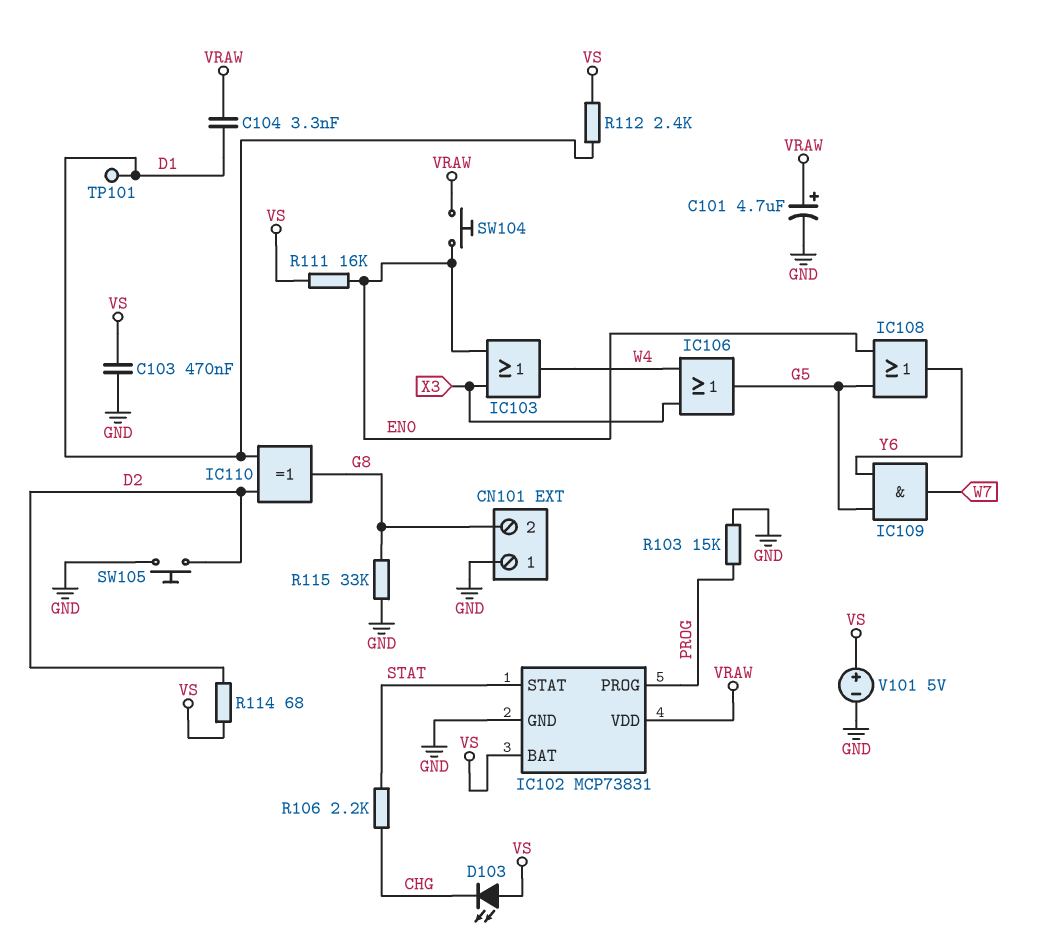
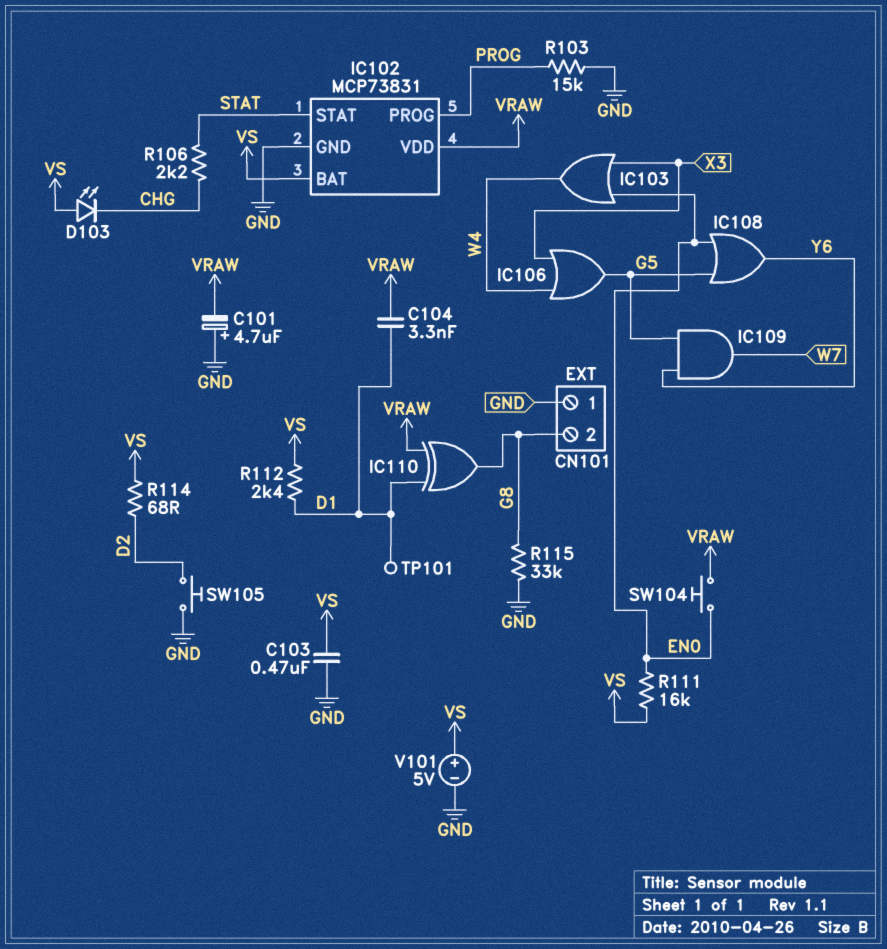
C101: 4.7uF (plus VRAW, minus GND) -> 4.7uF (plus GND, minus VRAW)
IC110: XOR (in D1, in D2, out G8) -> XOR (in D1, in VRAW, out G8)

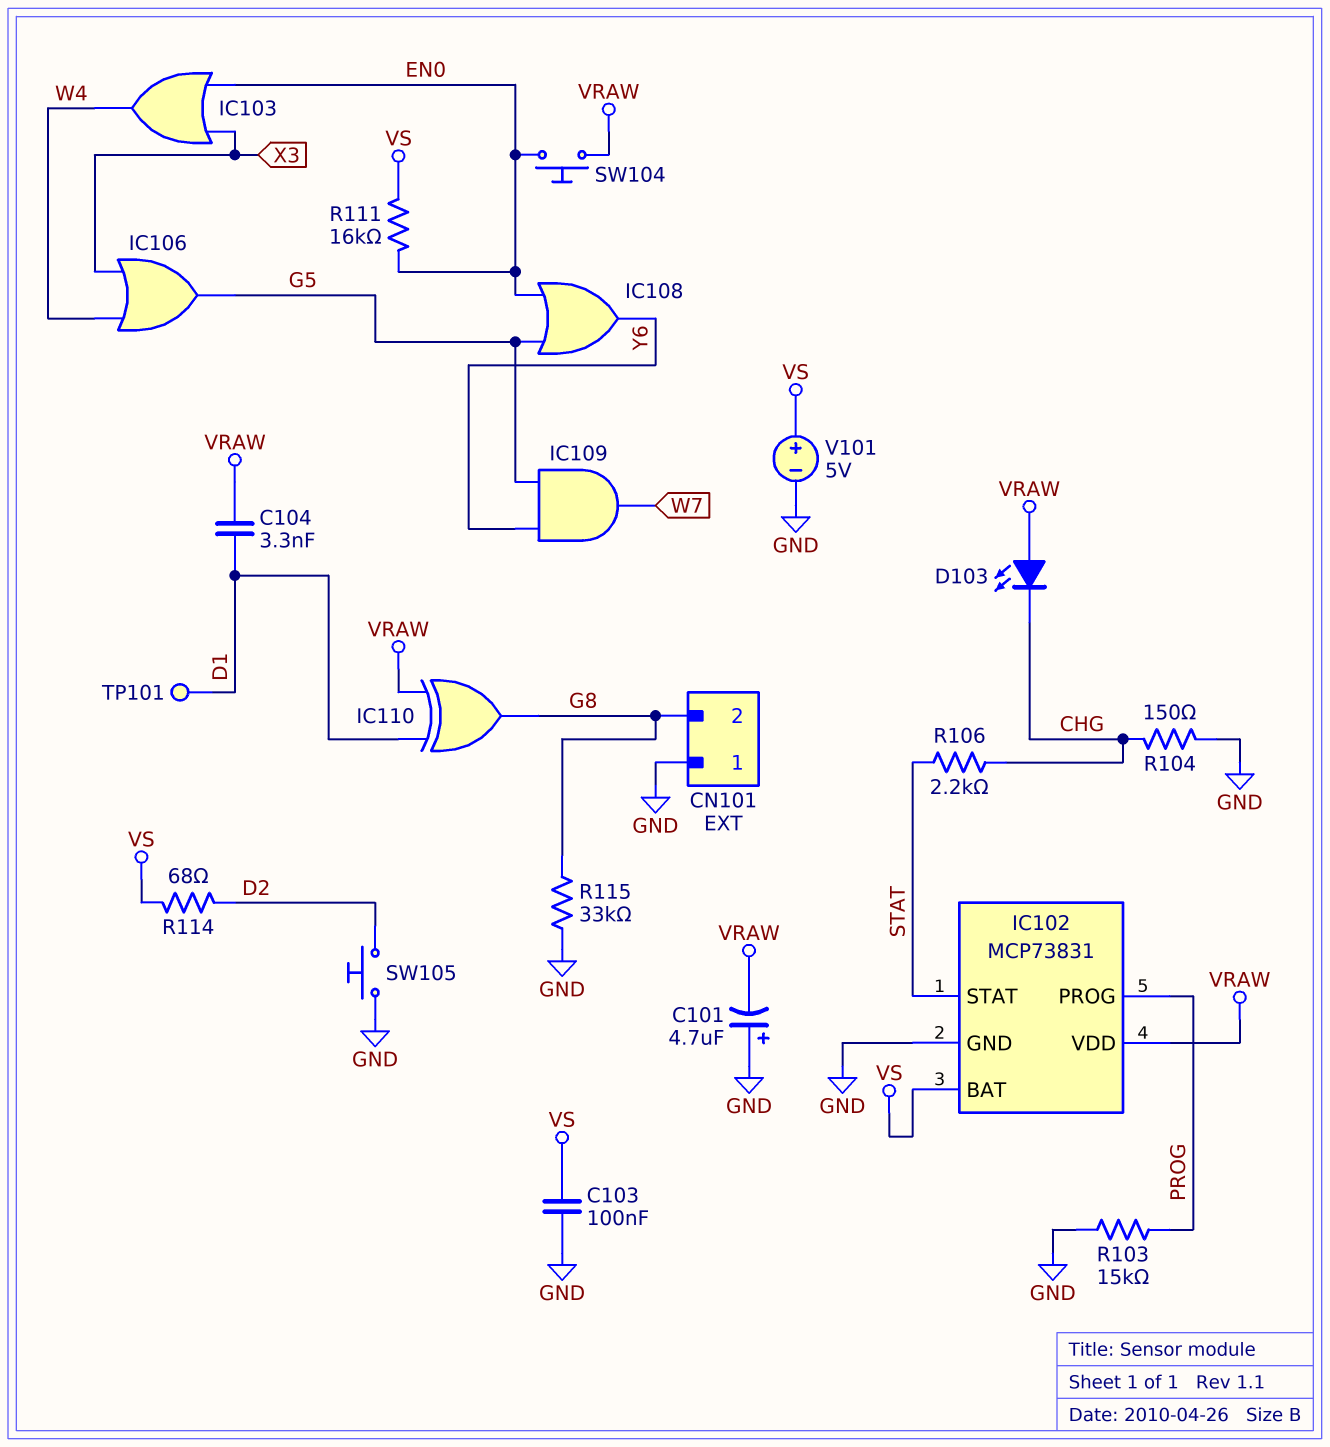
C103: 470nF (GND, VS) -> 100nF (GND, VS)
D103: LED (A VS, K CHG) -> LED (A VRAW, K CHG)
R104: none -> 150 (CHG, GND)
R112: 2.4k (D1, VS) -> none

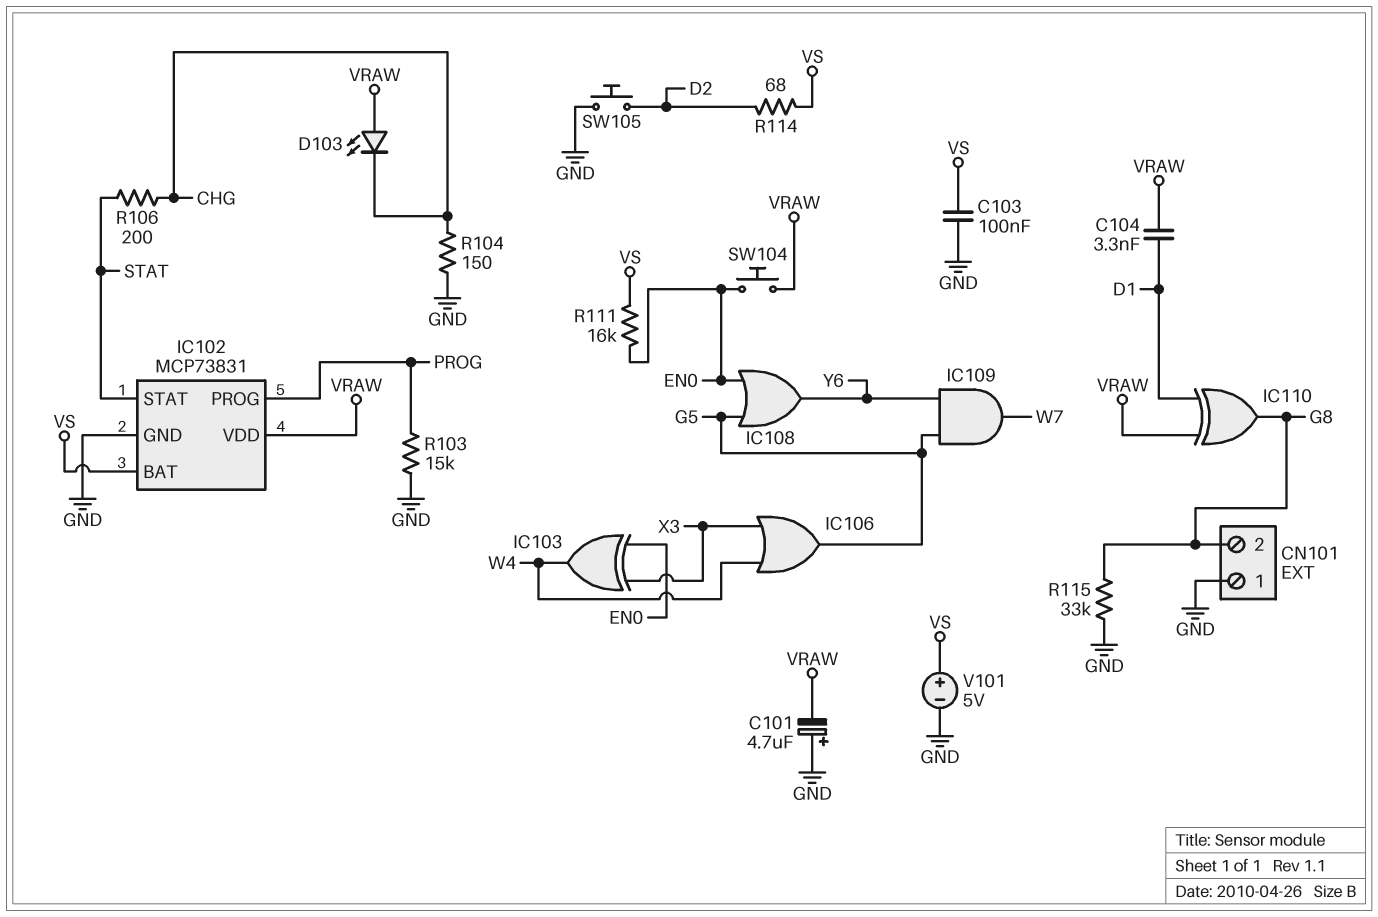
IC103: OR (in EN0, in X3, out W4) -> XOR (in EN0, in X3, out W4)
R106: 2.2k (CHG, STAT) -> 200 (CHG, STAT)
TP101: test point (D1) -> none

